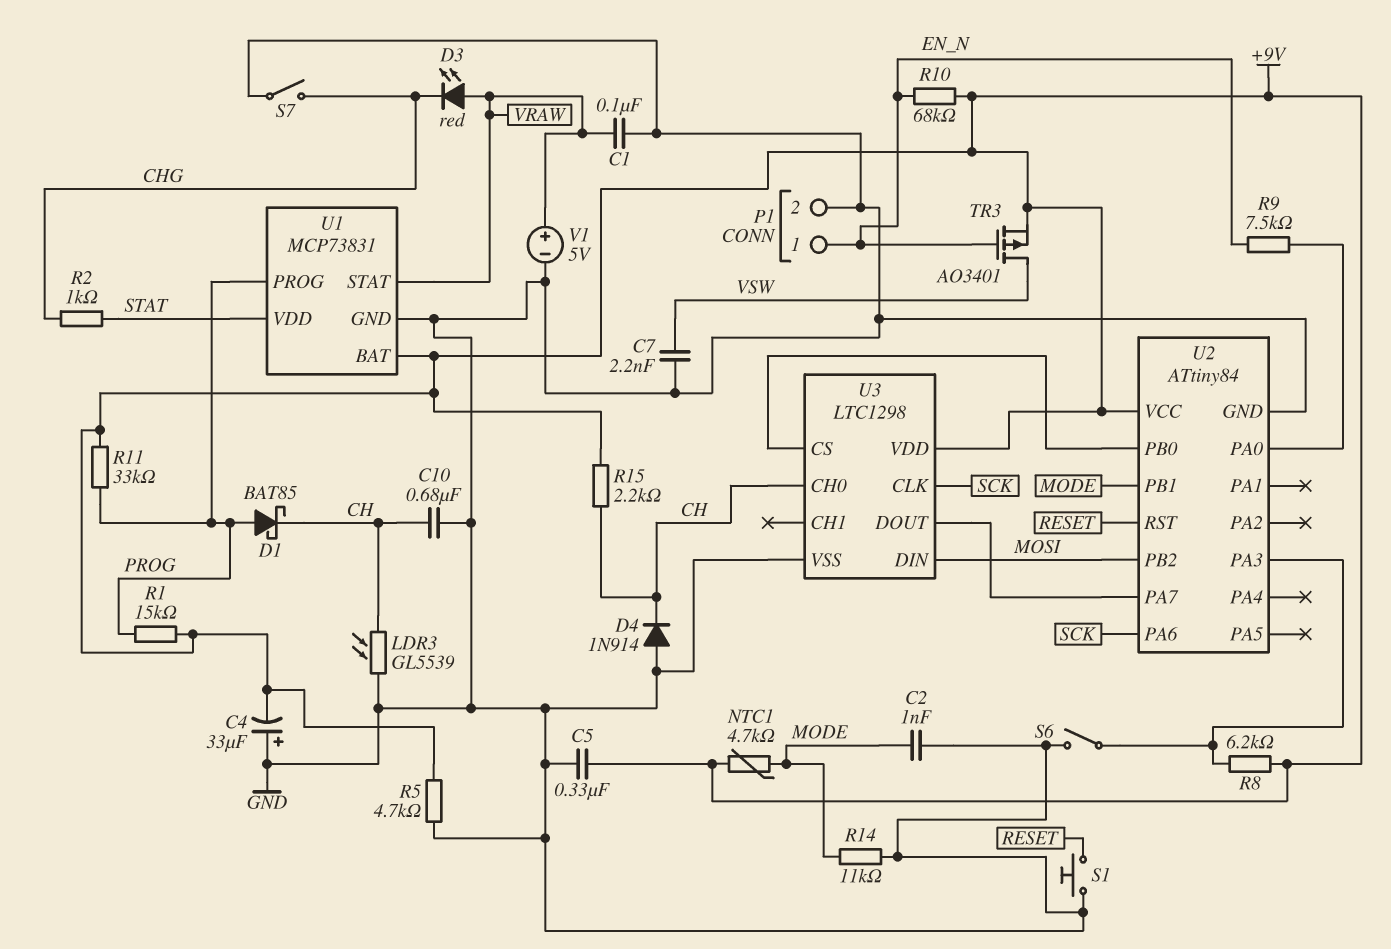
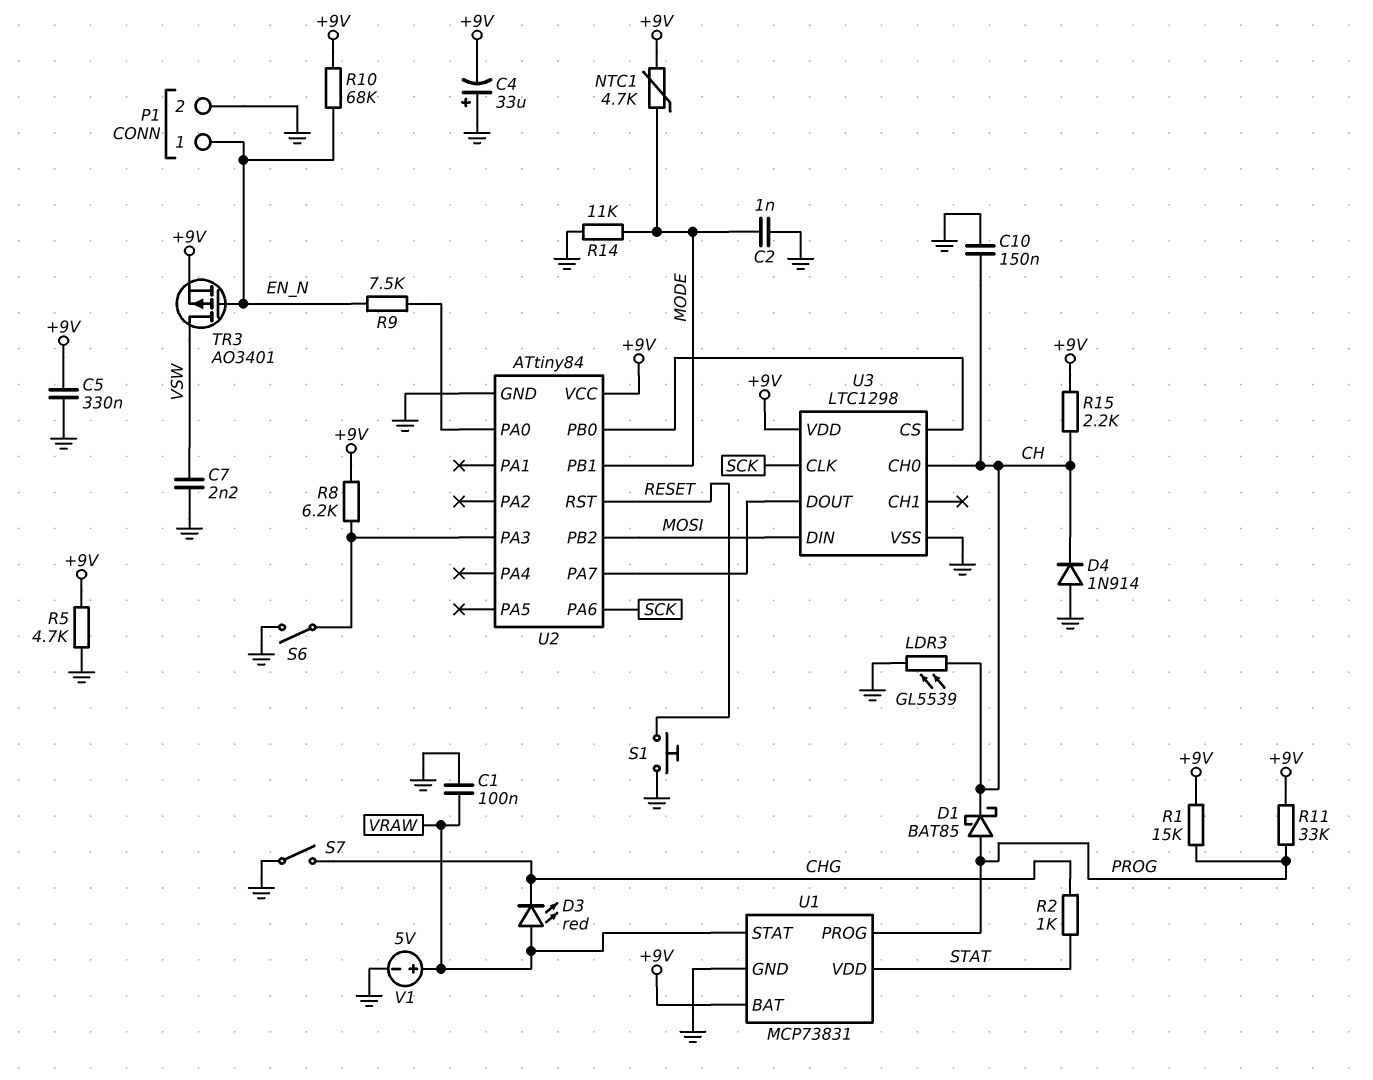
C10: 680nF (CH, GND) -> 150nF (CH, GND)

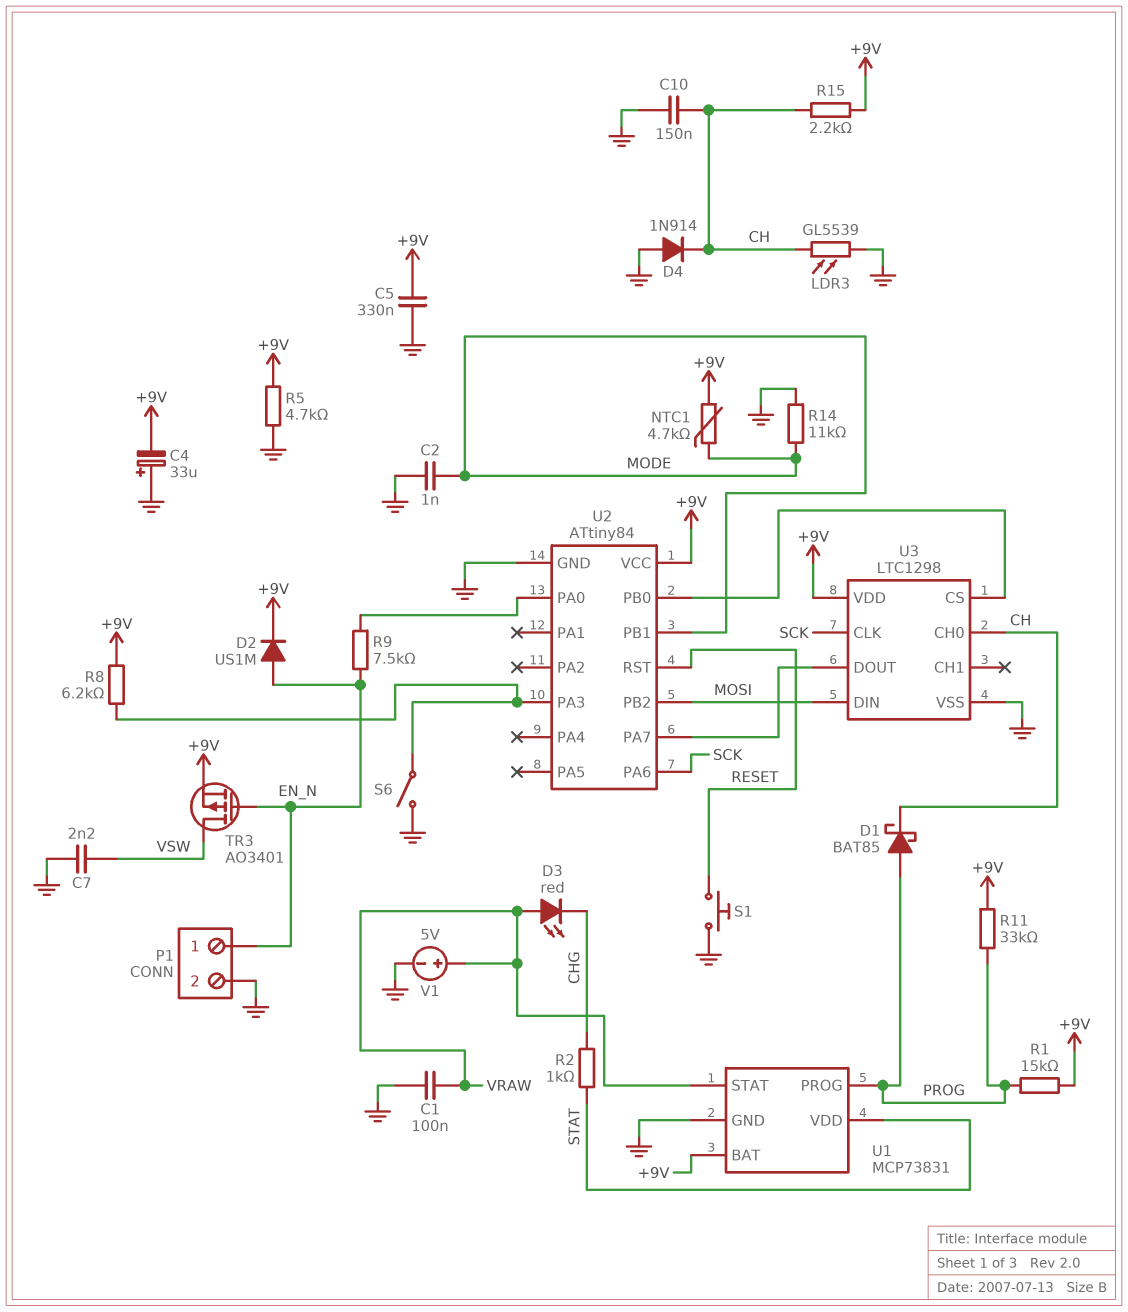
D2: none -> diode US1M (A EN_N, K +9V)
R10: 68k (+9V, EN_N) -> none
S7: switch (CHG, GND) -> none

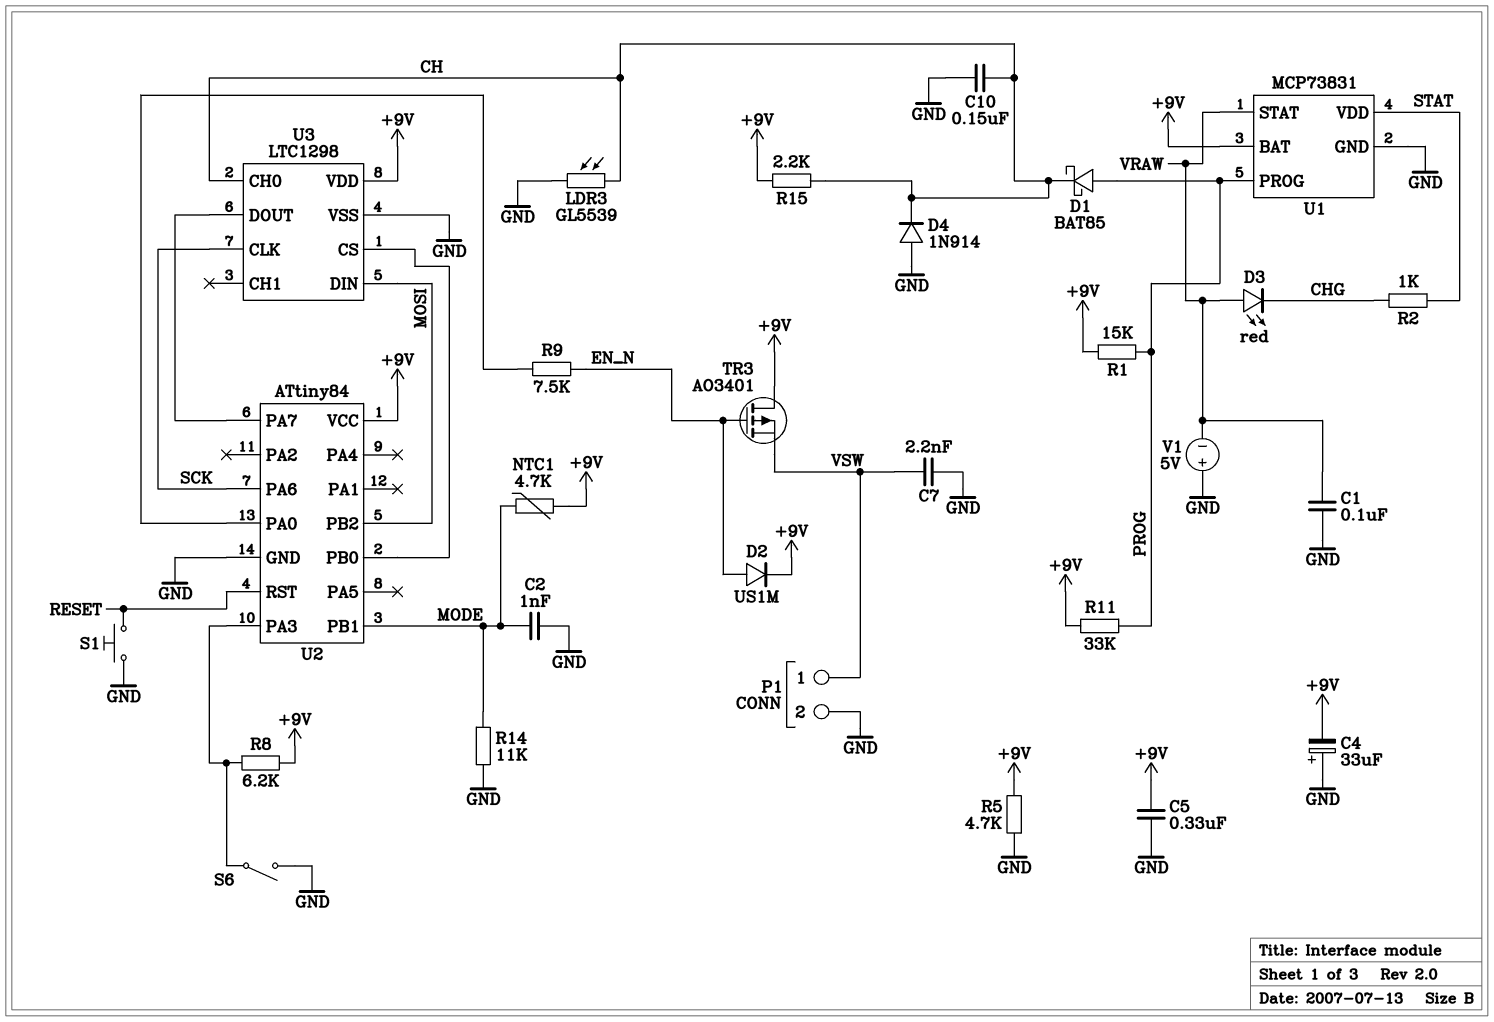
P1 pin 1: EN_N -> VSW
TR3: PMOS AO3401 (G EN_N, D VSW, S +9V) -> PMOS AO3401 (G EN_N, D +9V, S VSW)
V1: 5V (plus VRAW, minus GND) -> 5V (plus GND, minus VRAW)

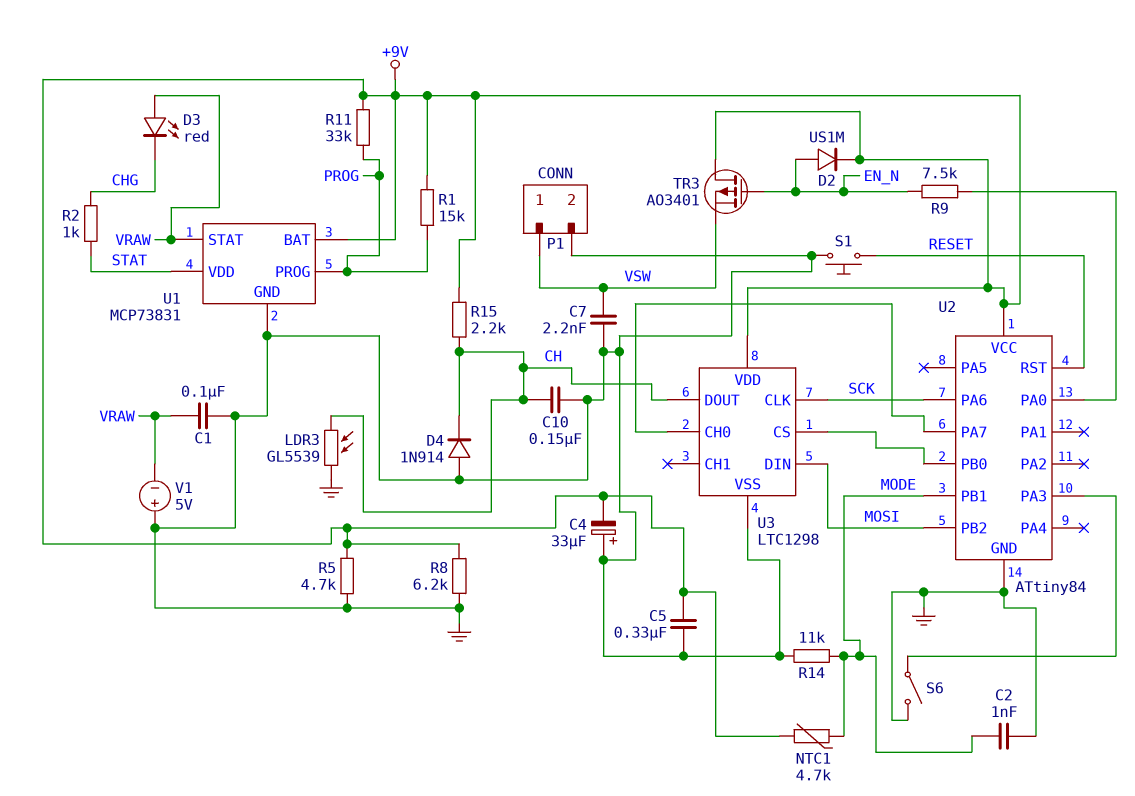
D1: schottky BAT85 (A PROG, K CH) -> none
R8: 6.2k (+9V, U2/PA3) -> 6.2k (+9V, GND)
U3 pin CH0: CH -> U2/PA7
U3 pin DOUT: U2/PA7 -> CH

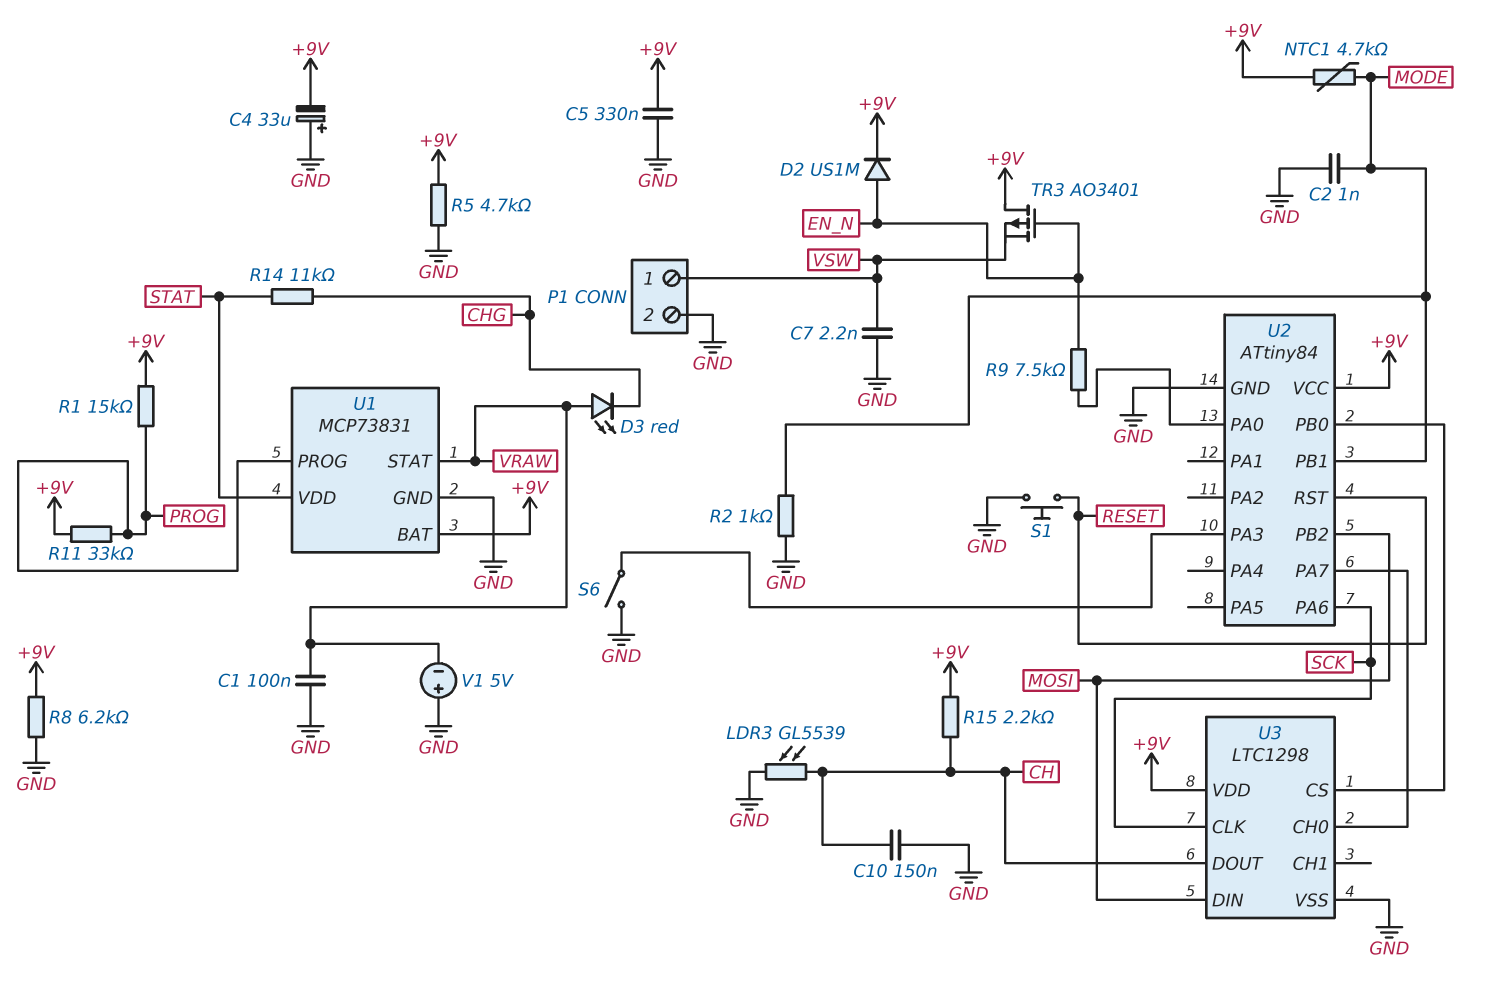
D4: diode 1N914 (A GND, K CH) -> none
R2: 1k (CHG, STAT) -> 1k (GND, MODE)
R14: 11k (GND, MODE) -> 11k (CHG, STAT)

